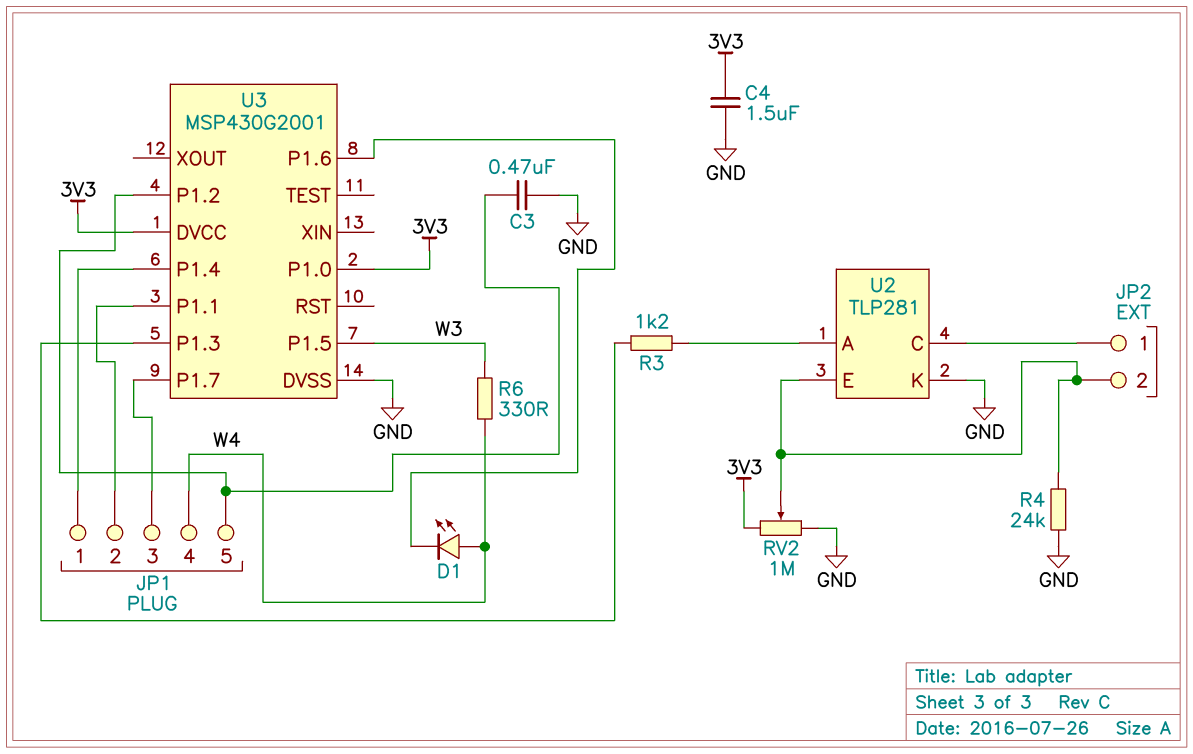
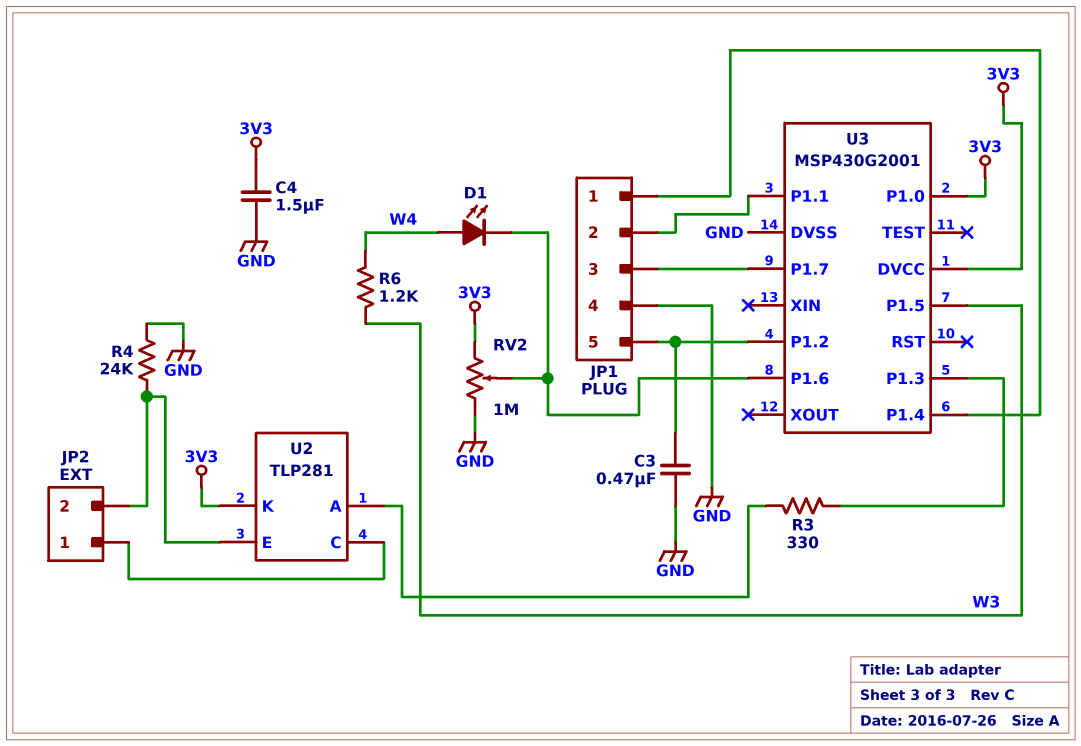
JP1 pin 4: W4 -> GND
R3: 1.2k (U2/A, U3/P1.3) -> 330 (U2/A, U3/P1.3)
R6: 330 (W3, W4) -> 1.2k (W3, W4)
RV2: 1M (3V3, GND, wiper JP2/2) -> 1M (3V3, GND, wiper U3/P1.6)
U2 pin K: GND -> 3V3

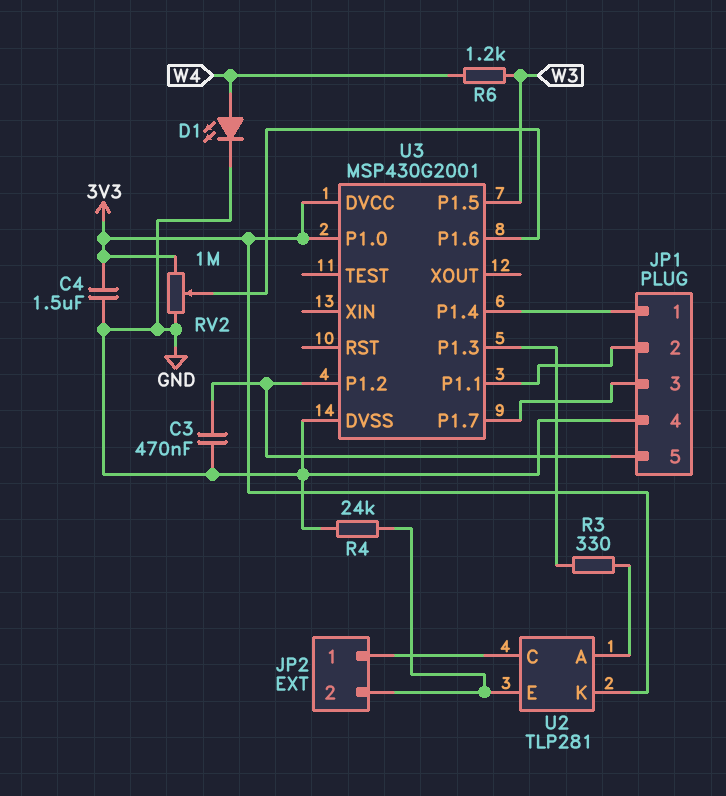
D1: LED (A W4, K U3/P1.6) -> LED (A W4, K GND)

